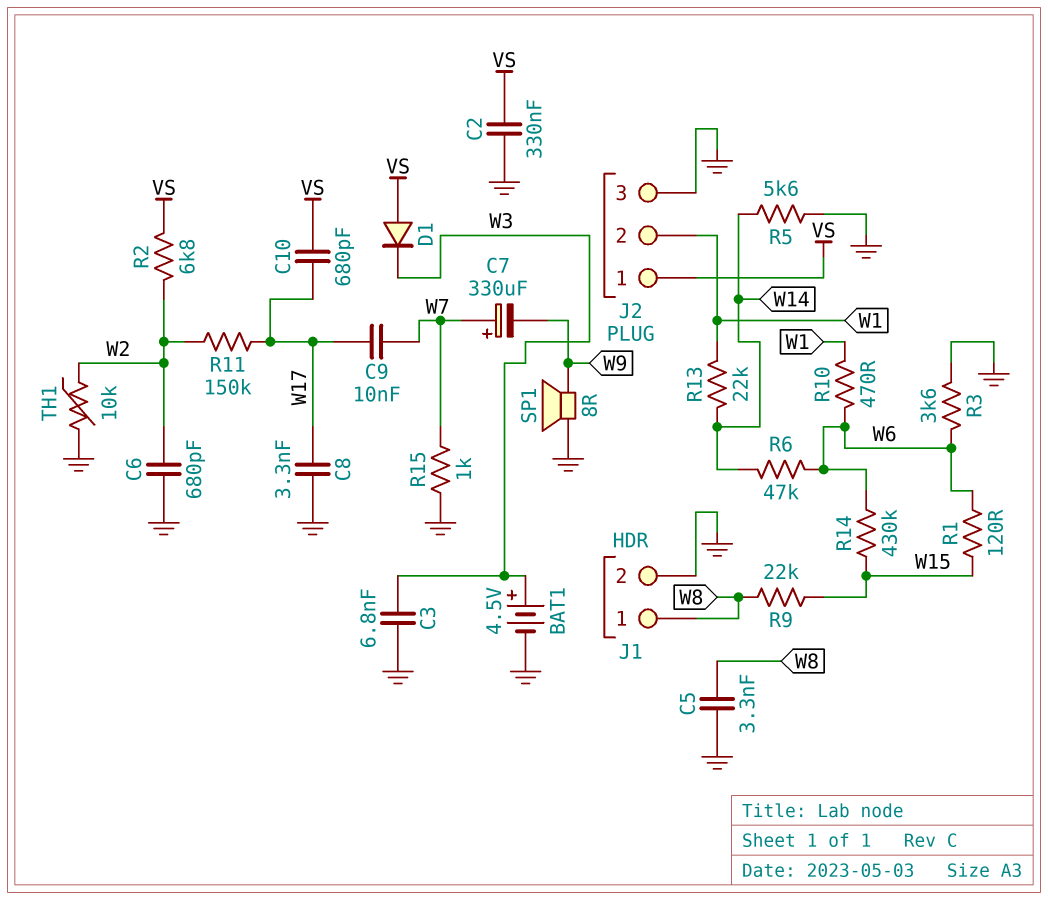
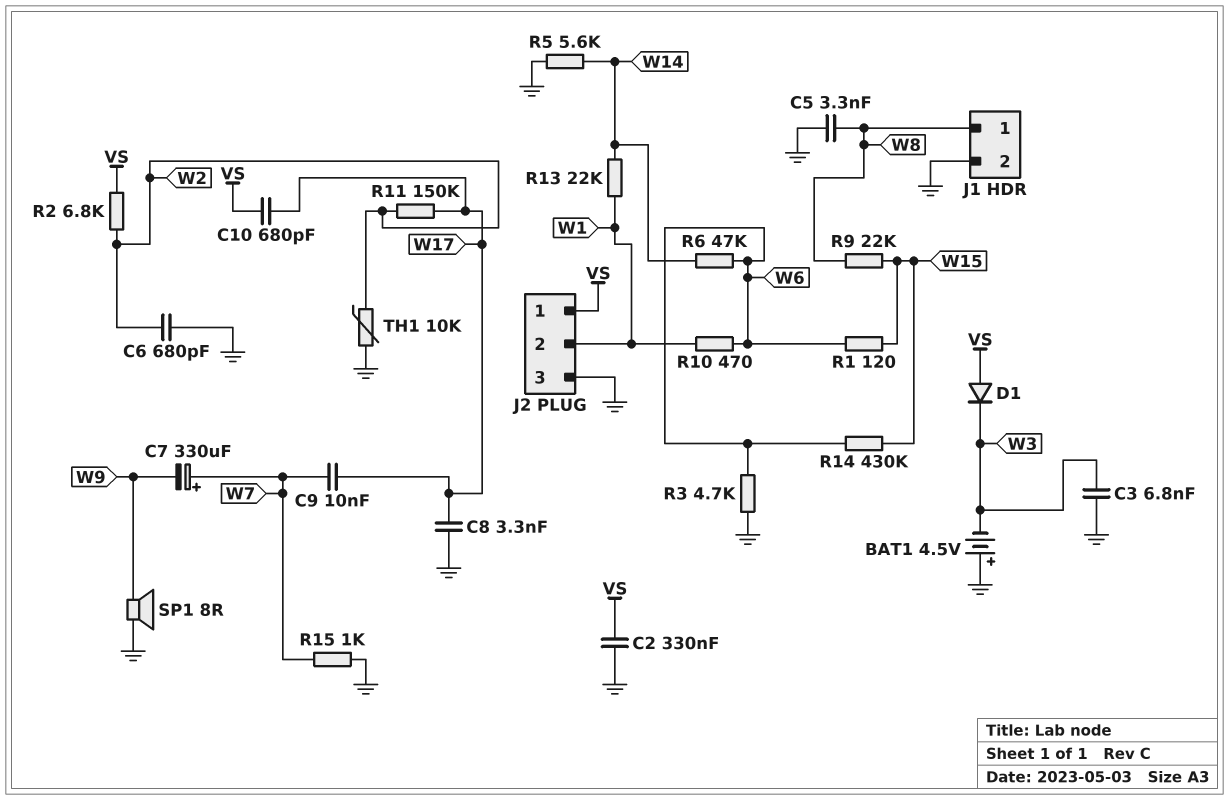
BAT1: 4.5V (plus W3, minus GND) -> 4.5V (plus GND, minus W3)
R3: 3.6k (GND, W6) -> 4.7k (GND, W6)

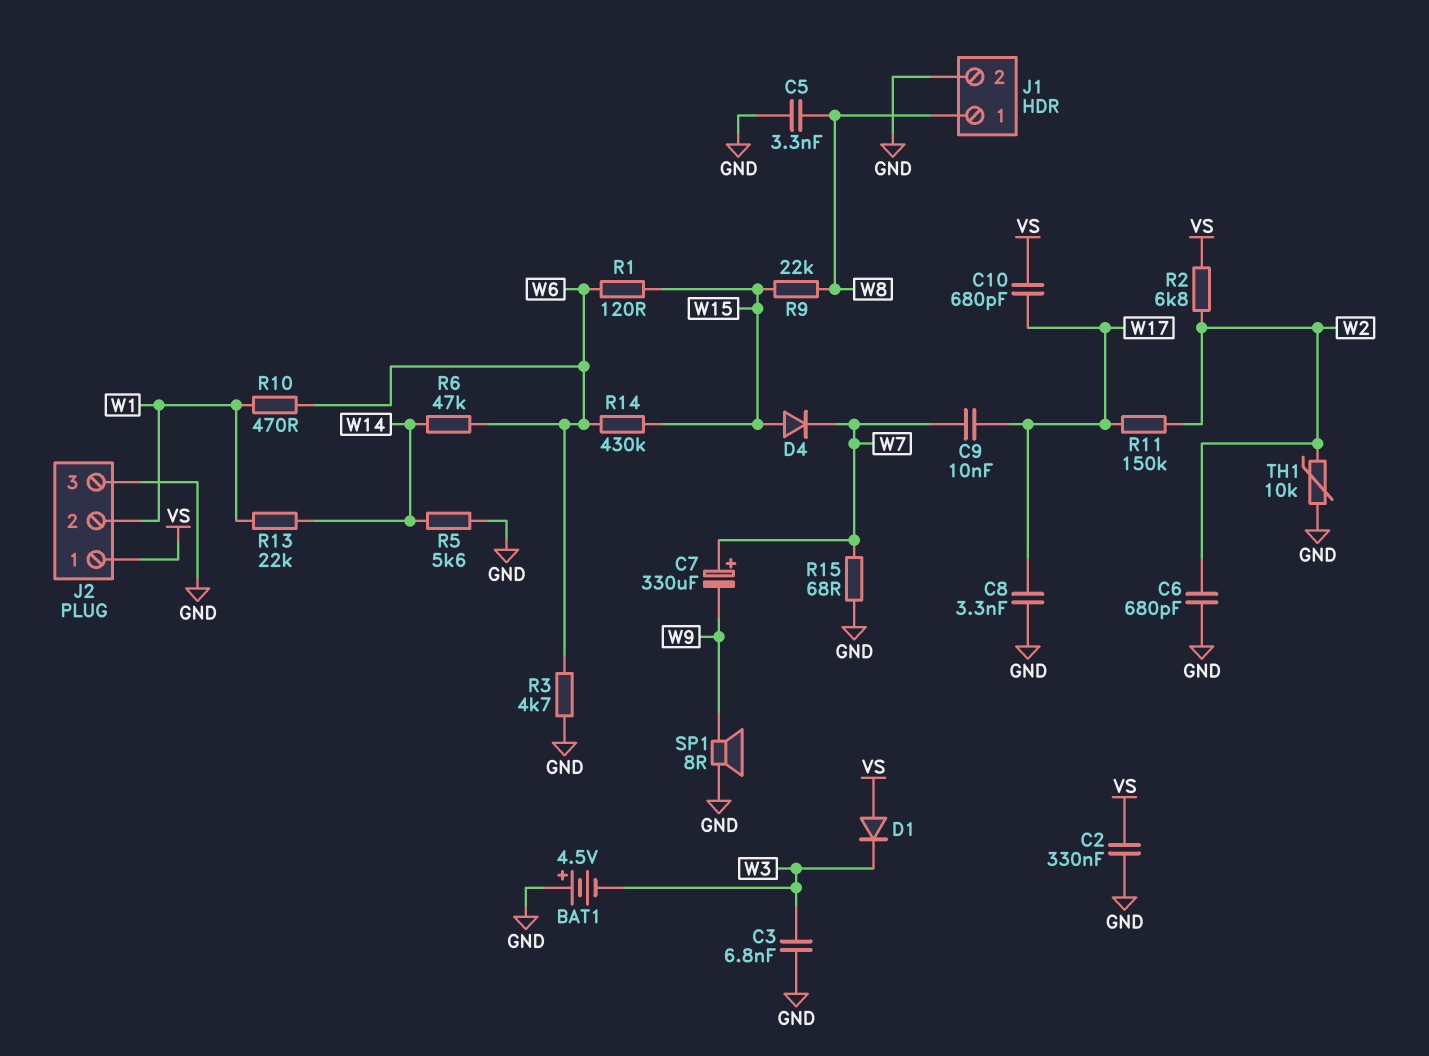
D4: none -> diode (A W15, K W7)
R15: 1k (GND, W7) -> 68 (GND, W7)

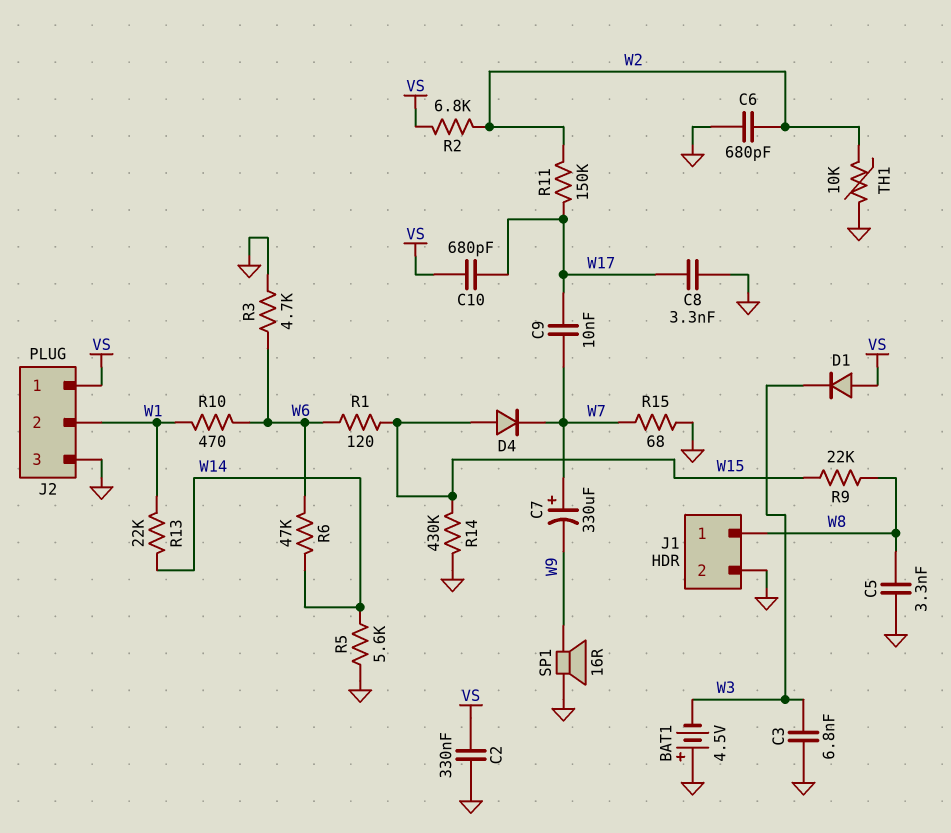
R14: 430k (W6, W15) -> 430k (GND, W15)
SP1: speaker 8R (GND, W9) -> speaker 16R (GND, W9)

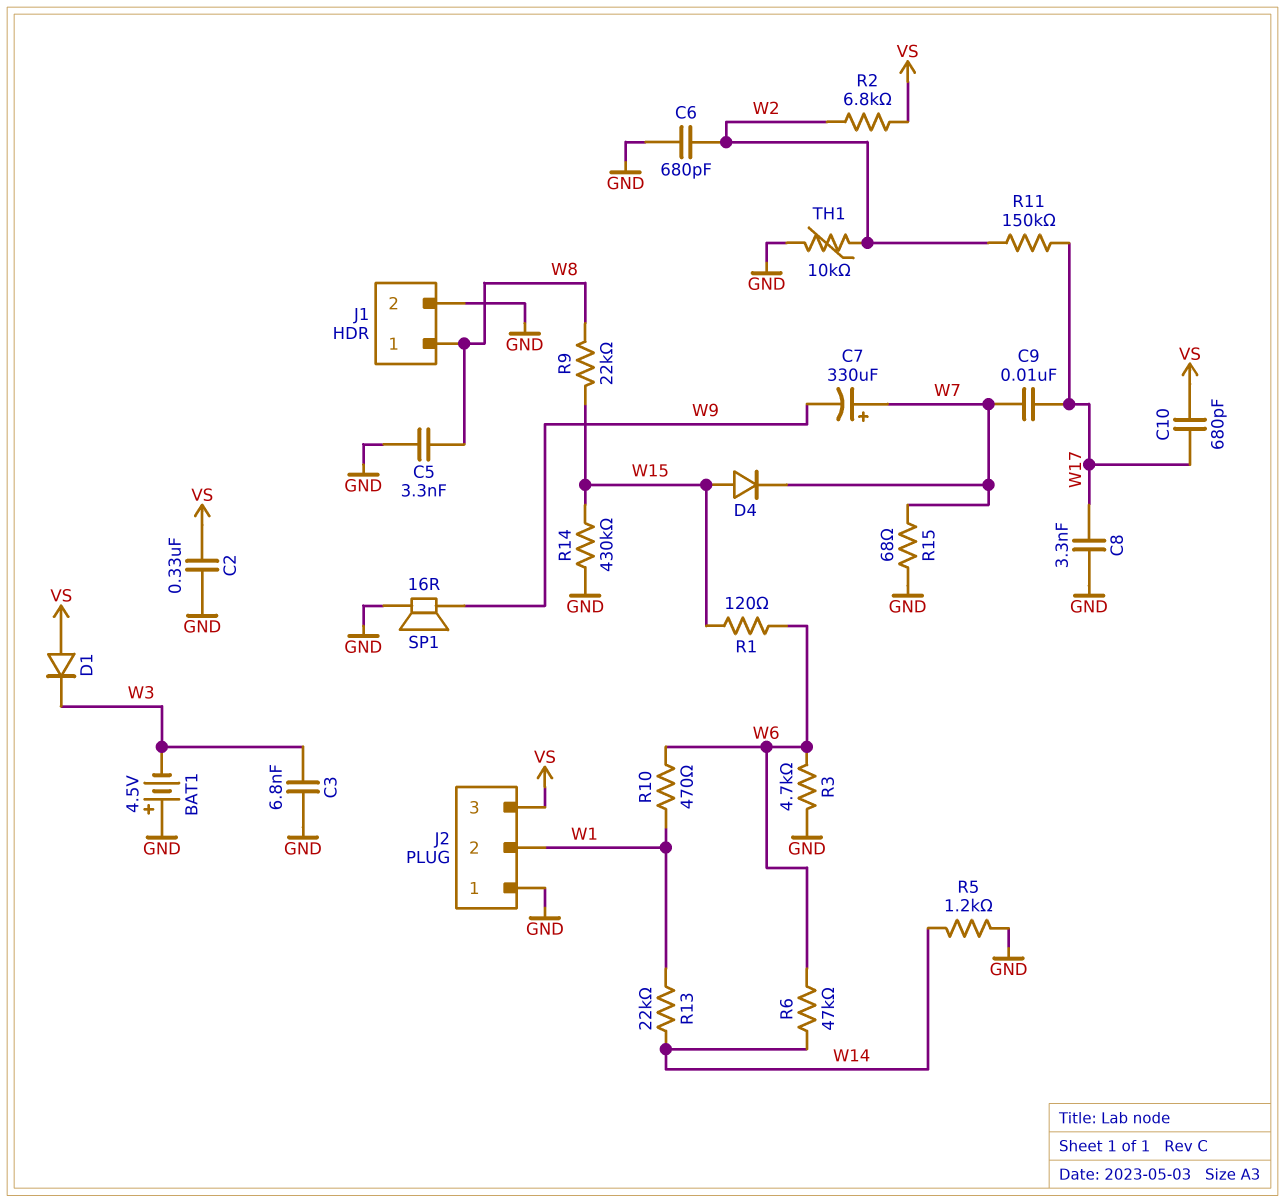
J2 pin 1: VS -> GND
J2 pin 3: GND -> VS
R5: 5.6k (GND, W14) -> 1.2k (GND, W14)

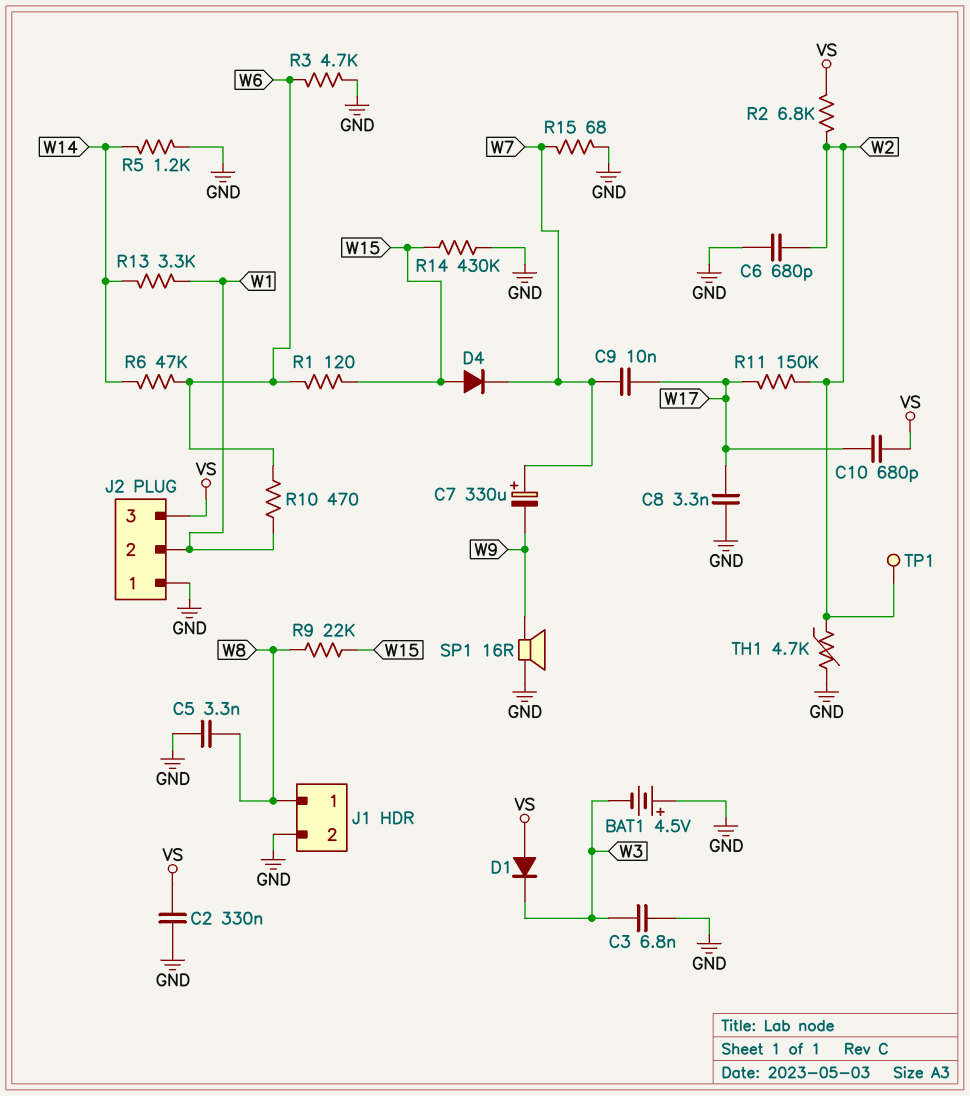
R13: 22k (W1, W14) -> 3.3k (W1, W14)
TH1: 10k (GND, W2) -> 4.7k (GND, W2)
TP1: none -> test point (W2)

